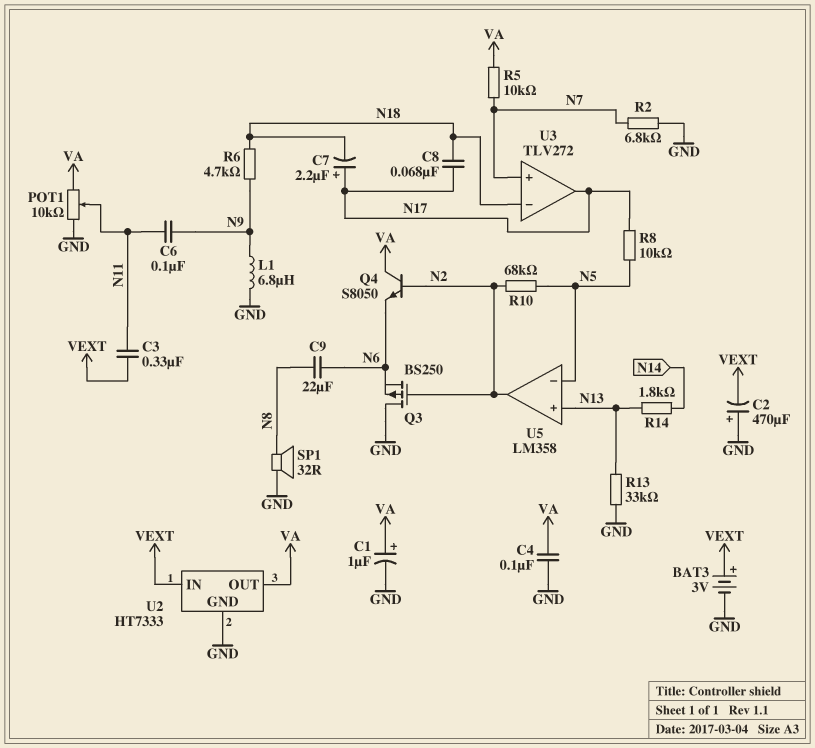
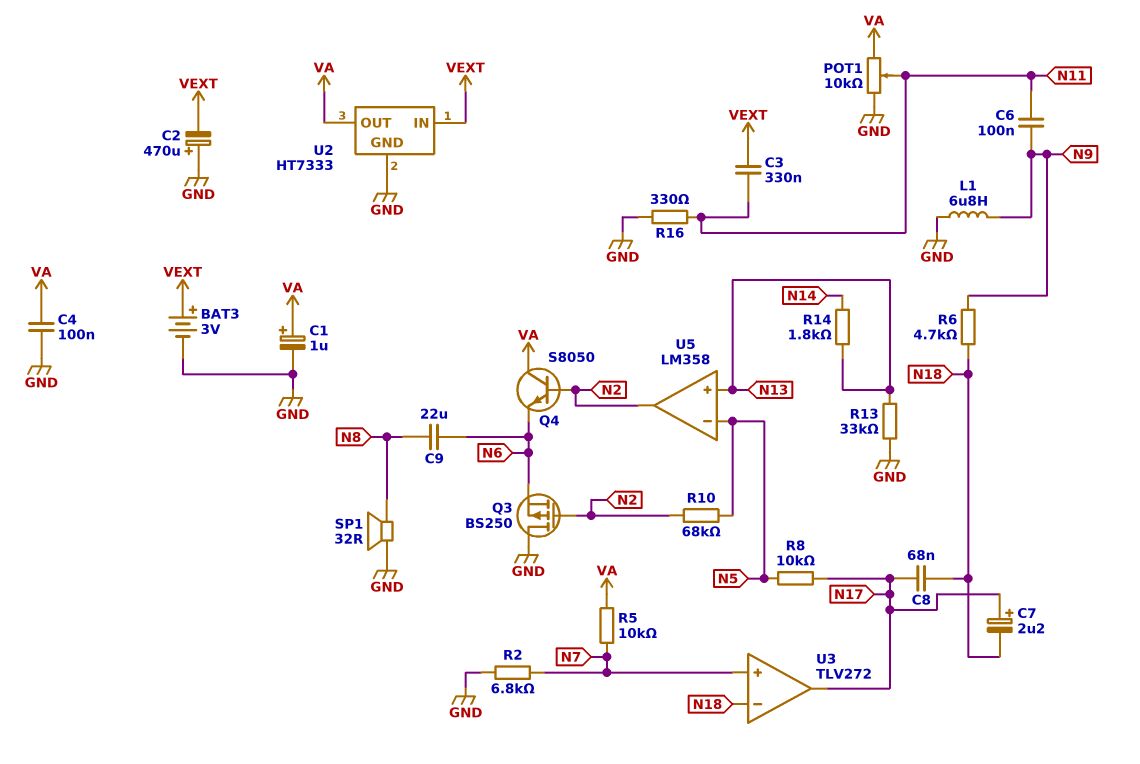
R16: none -> 330 (GND, N11)

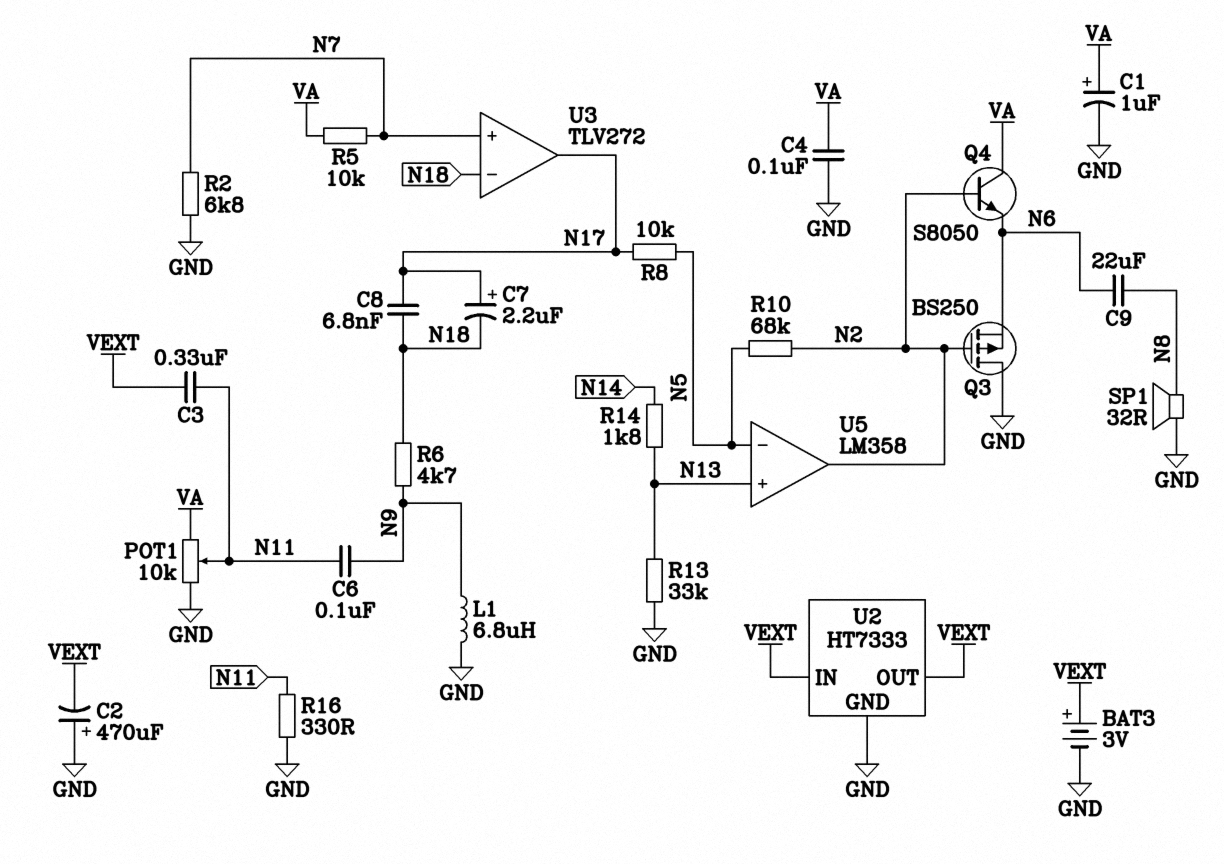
C8: 68nF (N17, N18) -> 6.8nF (N17, N18)
U2 pin OUT: VA -> VEXT

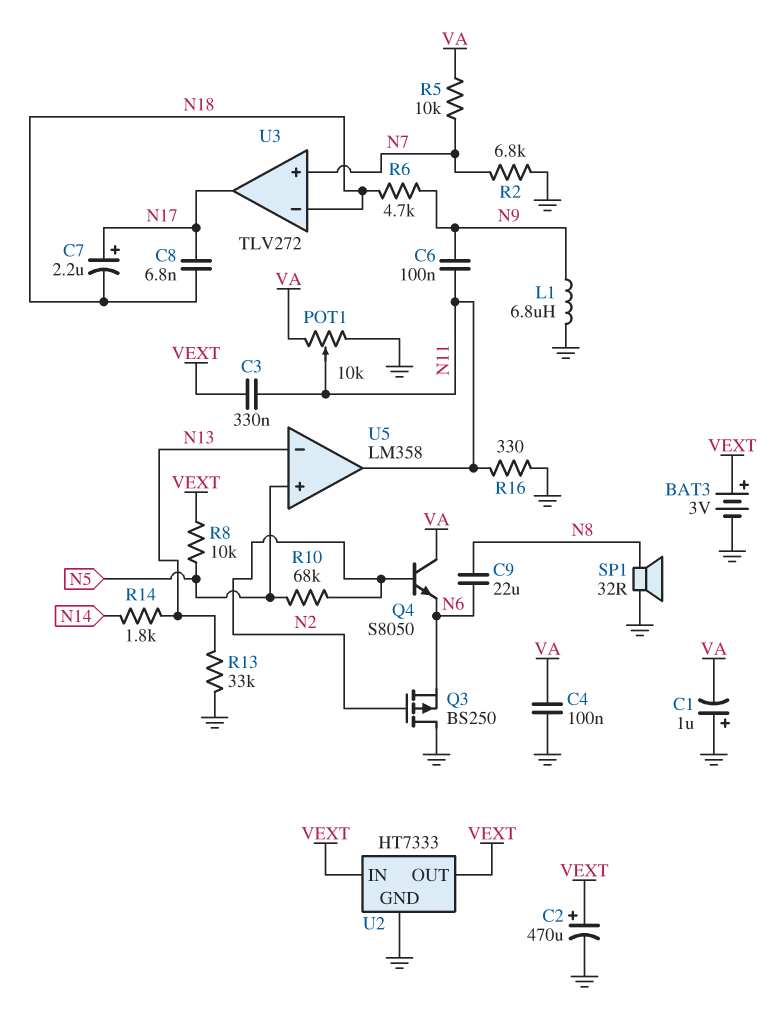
C1: 1uF (plus VA, minus GND) -> 1uF (plus GND, minus VA)
C2: 470uF (plus GND, minus VEXT) -> 470uF (plus VEXT, minus GND)
R8: 10k (N5, N17) -> 10k (N5, VEXT)
U5 pin in+: N13 -> N5
U5 pin in-: N5 -> N13
U5 pin out: N2 -> N11

